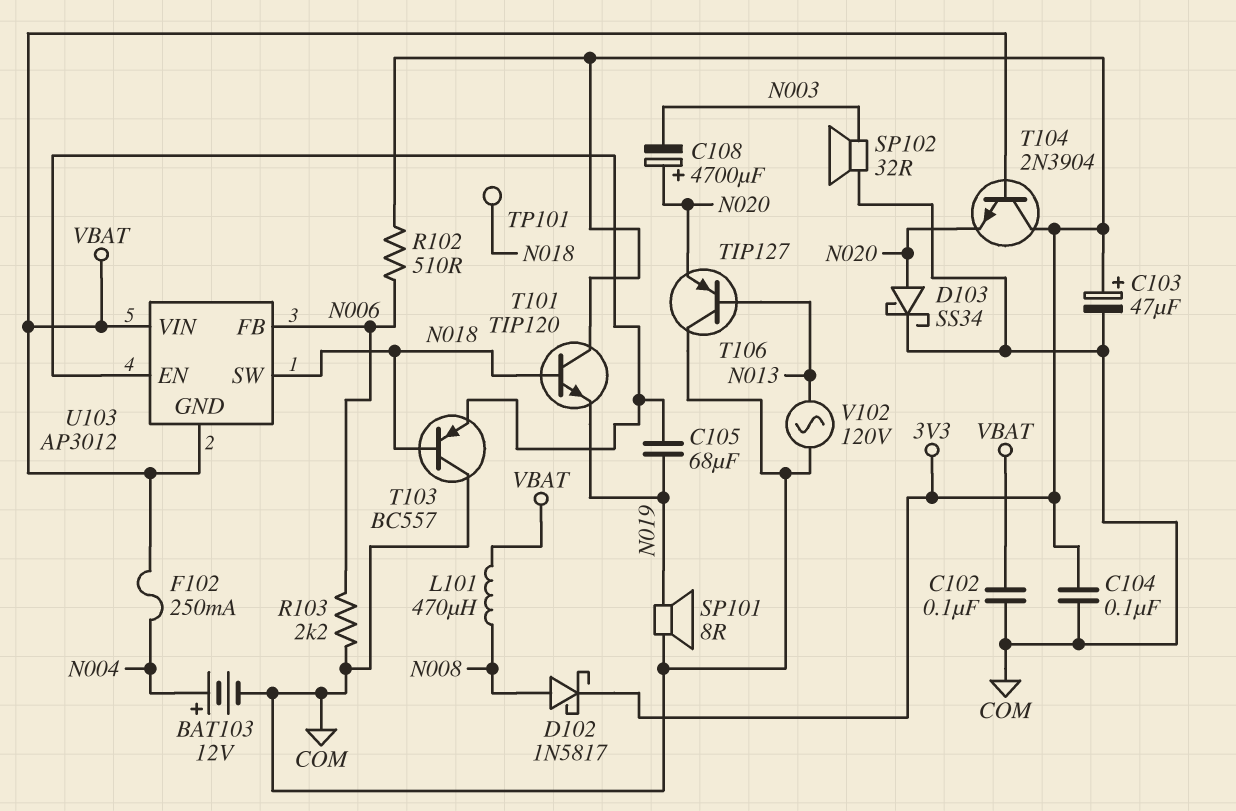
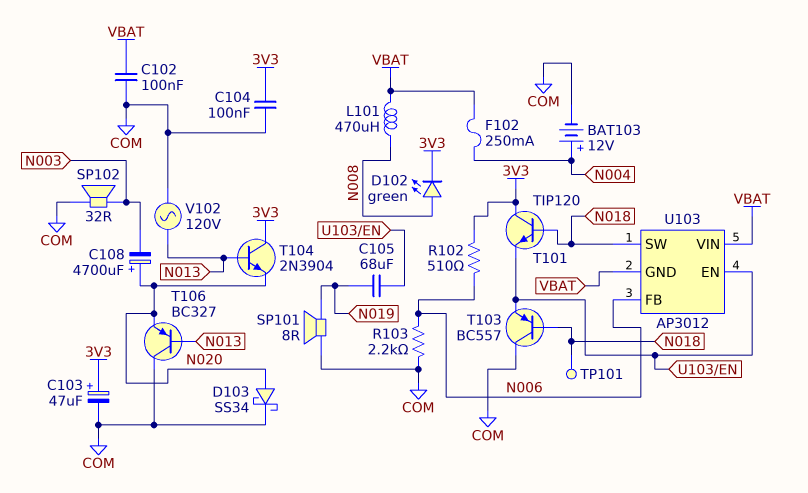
D102: schottky 1N5817 (A N008, K 3V3) -> LED green (A N008, K 3V3)
T101: NPN TIP120 (B N018, C 3V3, E N019) -> NPN TIP120 (B N018, C 3V3, E U103/EN)
T104: NPN 2N3904 (B VBAT, C 3V3, E N020) -> NPN 2N3904 (B N013, C 3V3, E N020)
T106: PNP TIP127 (B N013, C COM, E N020) -> PNP BC327 (B N013, C COM, E N020)

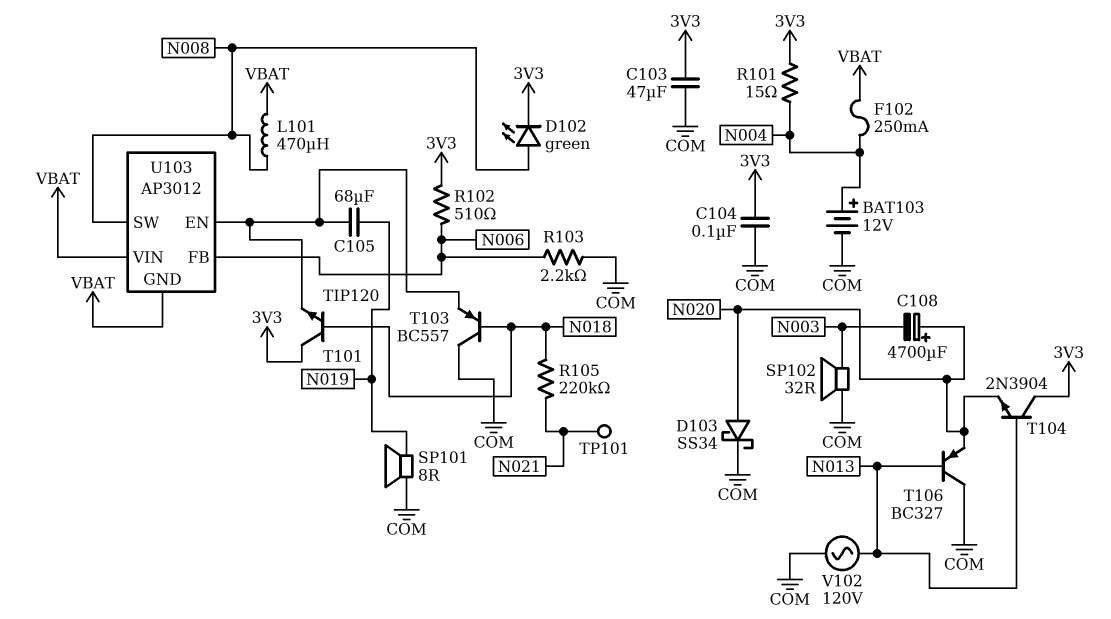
C102: 100nF (COM, VBAT) -> none
C103: 47uF (plus 3V3, minus COM) -> 47uF (3V3, COM)
R101: none -> 15 (3V3, N004)
R105: none -> 220k (N018, N021)
TP101: test point (N018) -> test point (N021)
U103 pin SW: N018 -> N008

